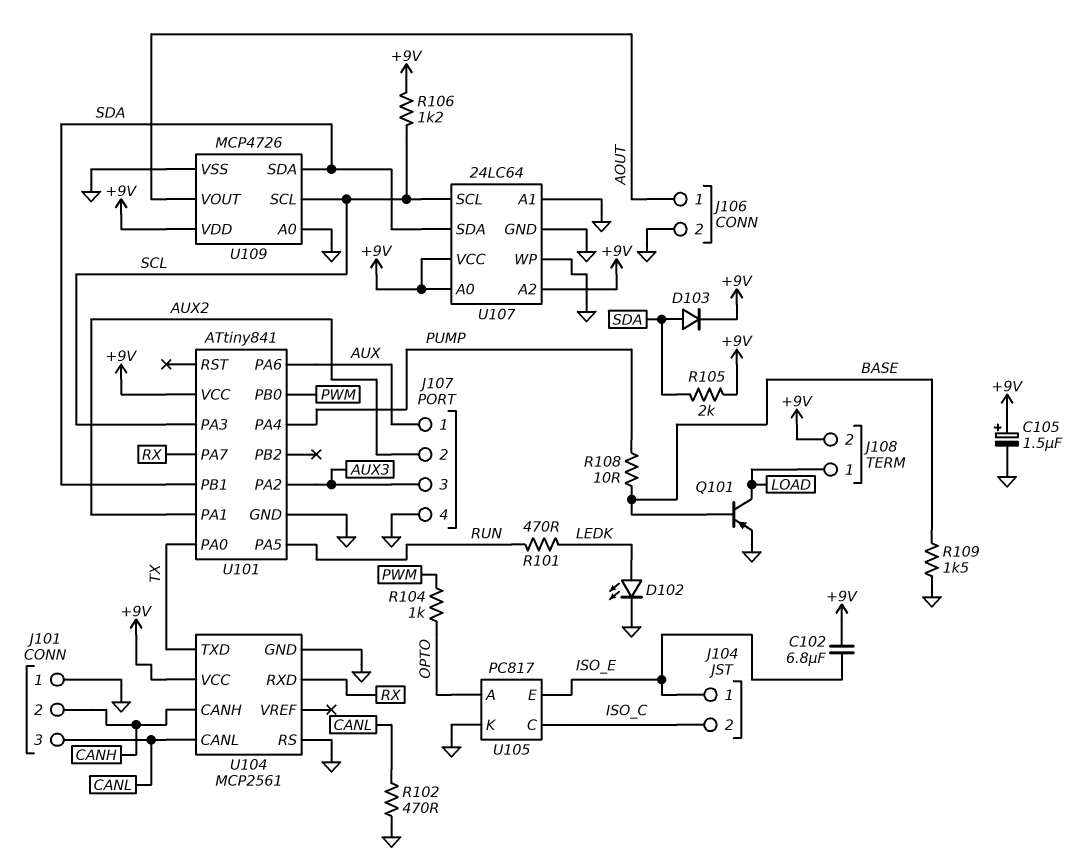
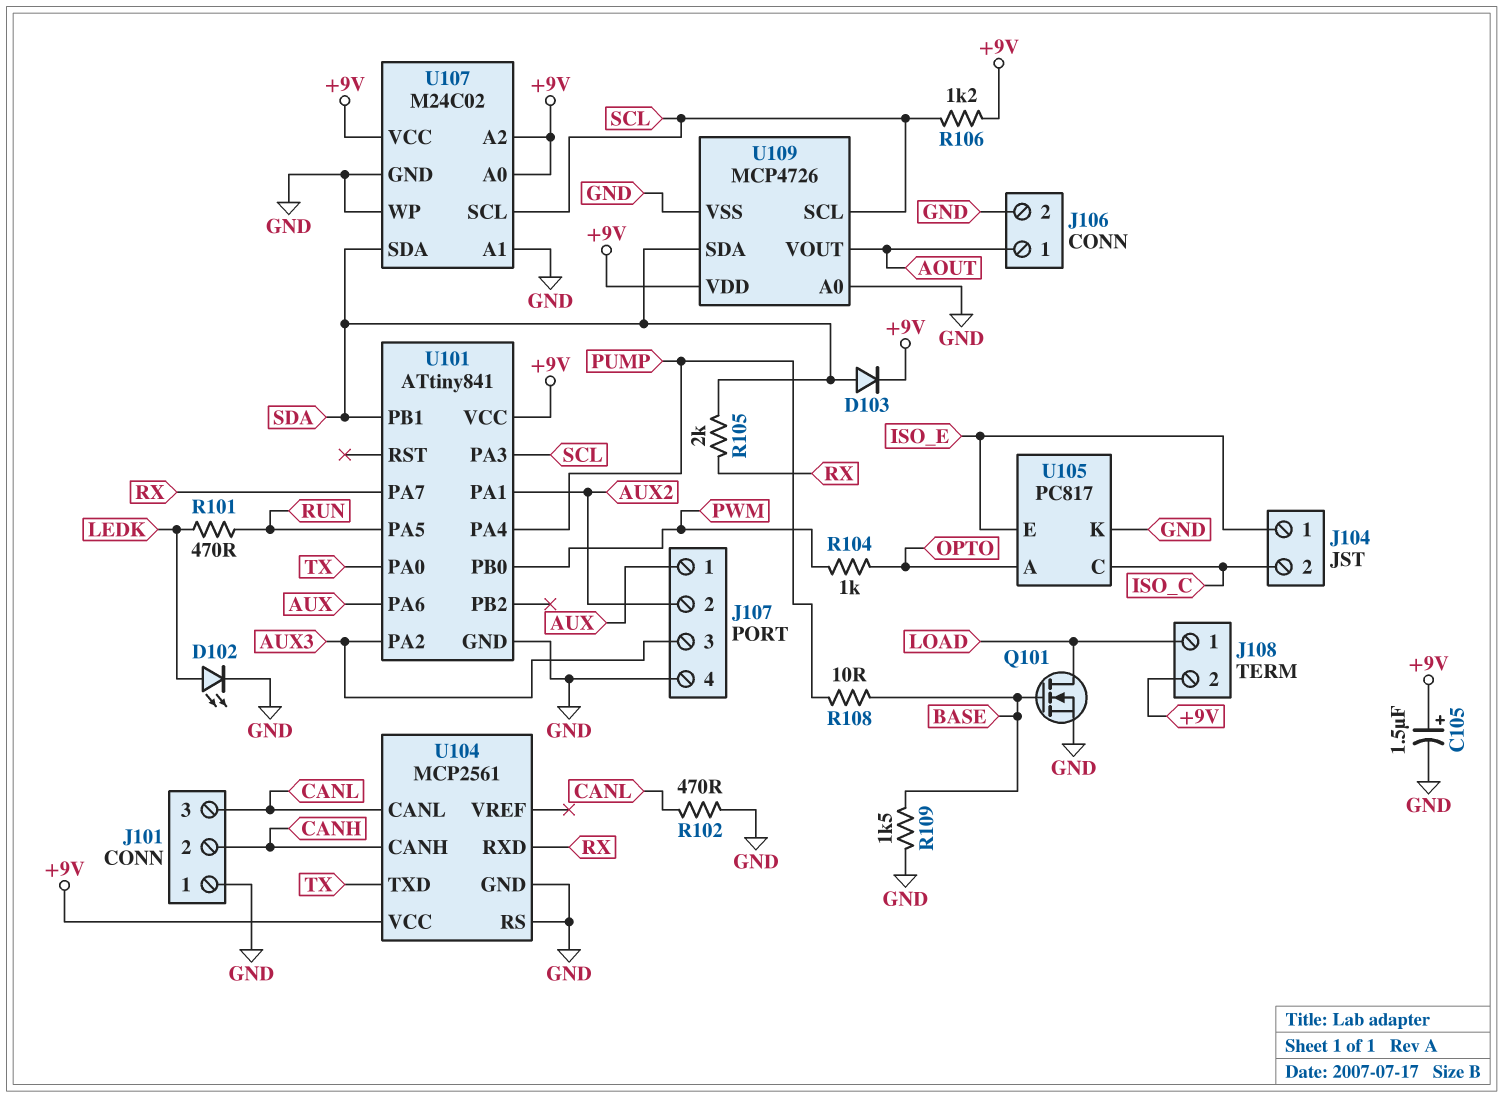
C102: 6.8uF (+9V, ISO_E) -> none
Q101: PNP (B BASE, C LOAD, E GND) -> NMOS (G BASE, D LOAD, S GND)
R105: 2k (+9V, SDA) -> 2k (RX, SDA)
U107: 24LC64 -> M24C02

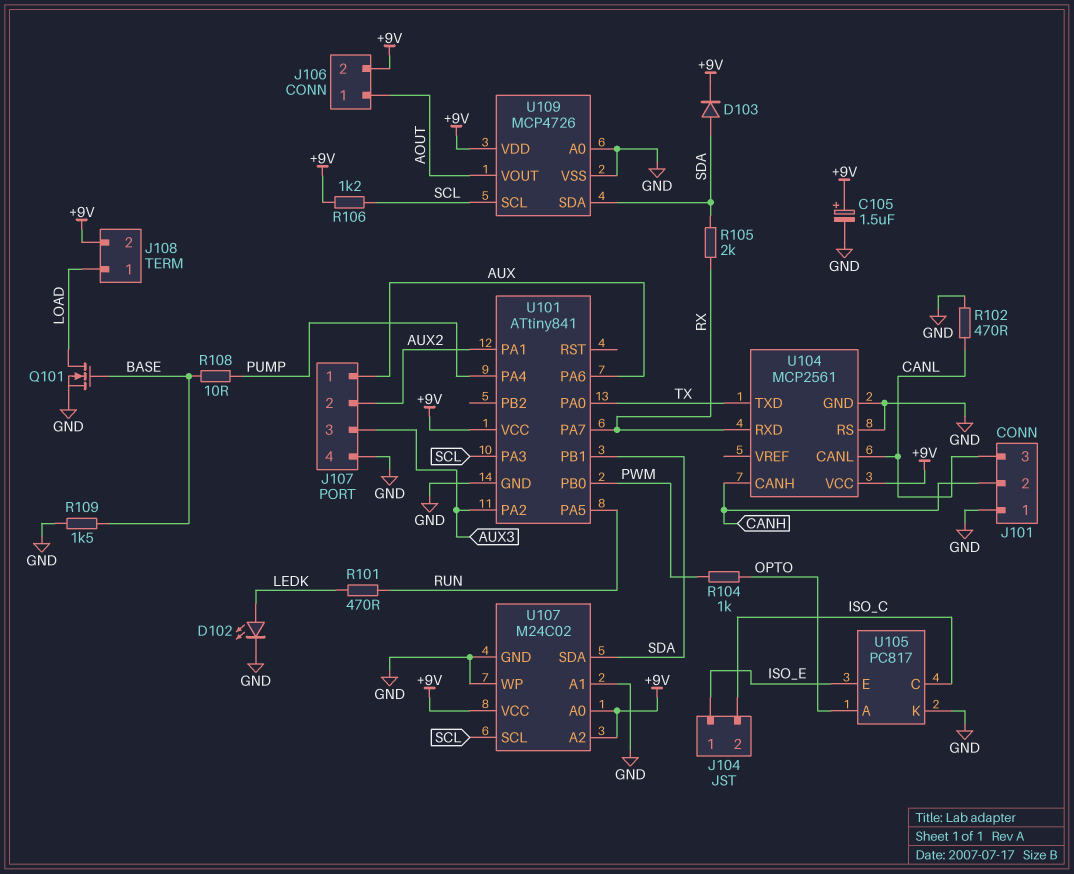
J106 pin 2: GND -> +9V

